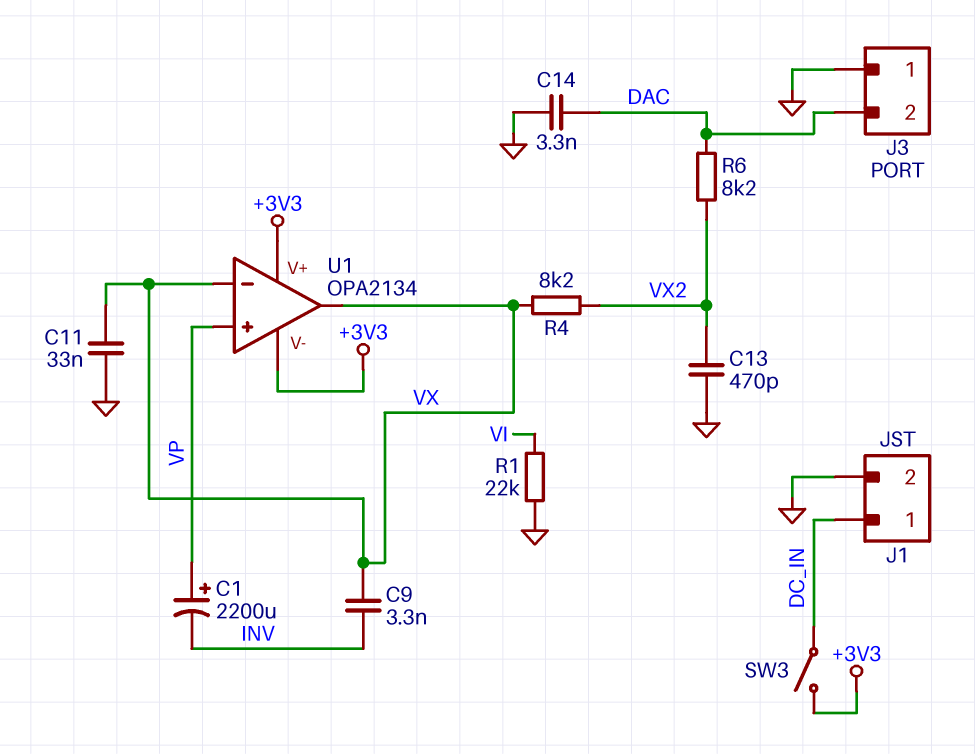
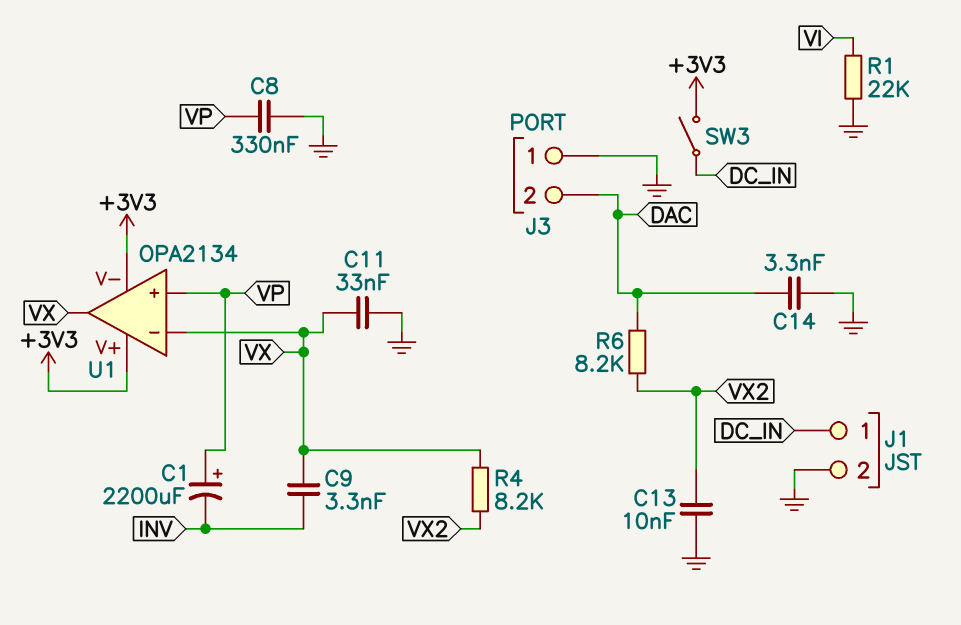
C8: none -> 330nF (GND, VP)
C13: 470pF (GND, VX2) -> 10nF (GND, VX2)

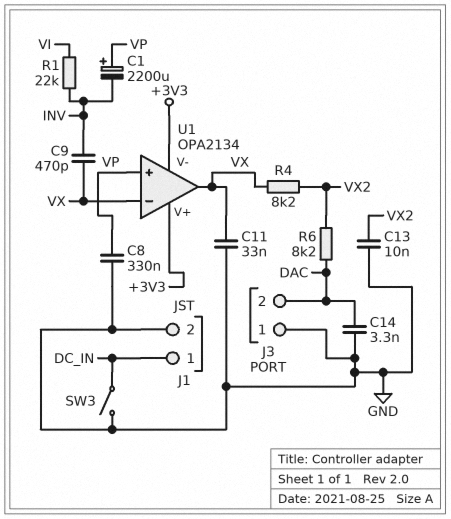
C9: 3.3nF (INV, VX) -> 470pF (INV, VX)
R1: 22k (GND, VI) -> 22k (INV, VI)
SW3: switch (+3V3, DC_IN) -> switch (DC_IN, GND)

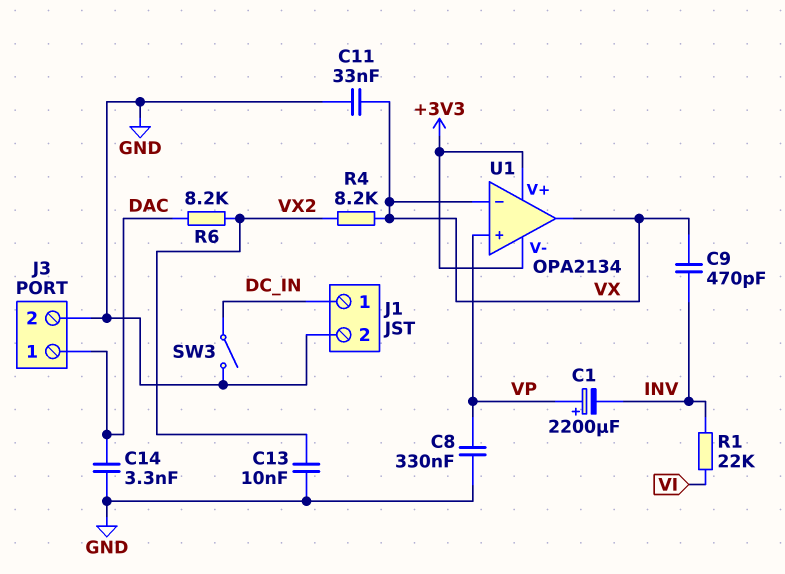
J3 pin 1: GND -> DAC
J3 pin 2: DAC -> GND

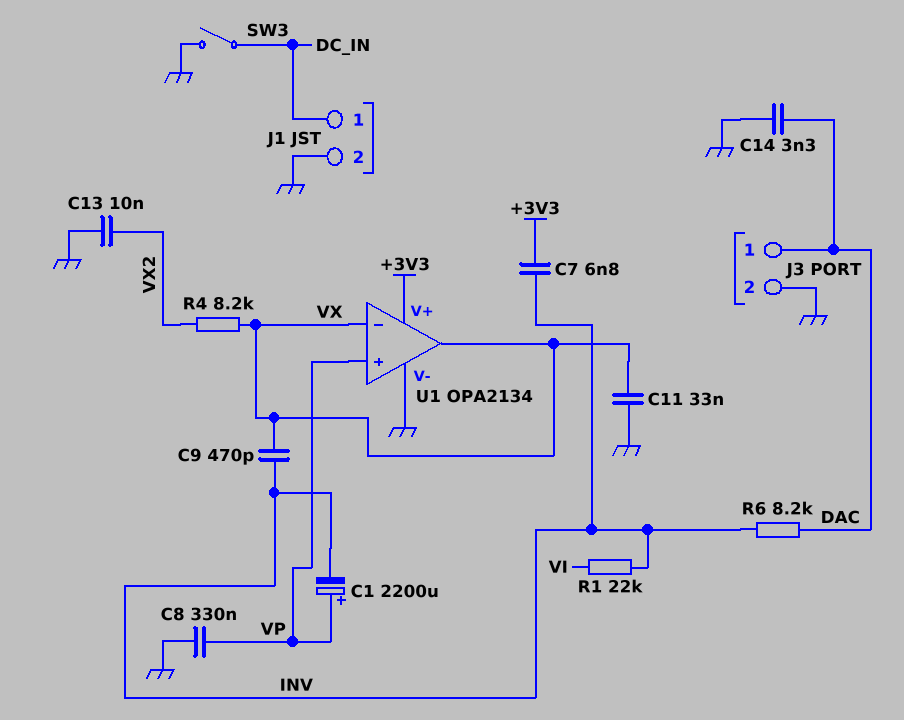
C7: none -> 6.8nF (+3V3, INV)
R6: 8.2k (DAC, VX2) -> 8.2k (DAC, INV)
U1 pin V-: +3V3 -> GND

